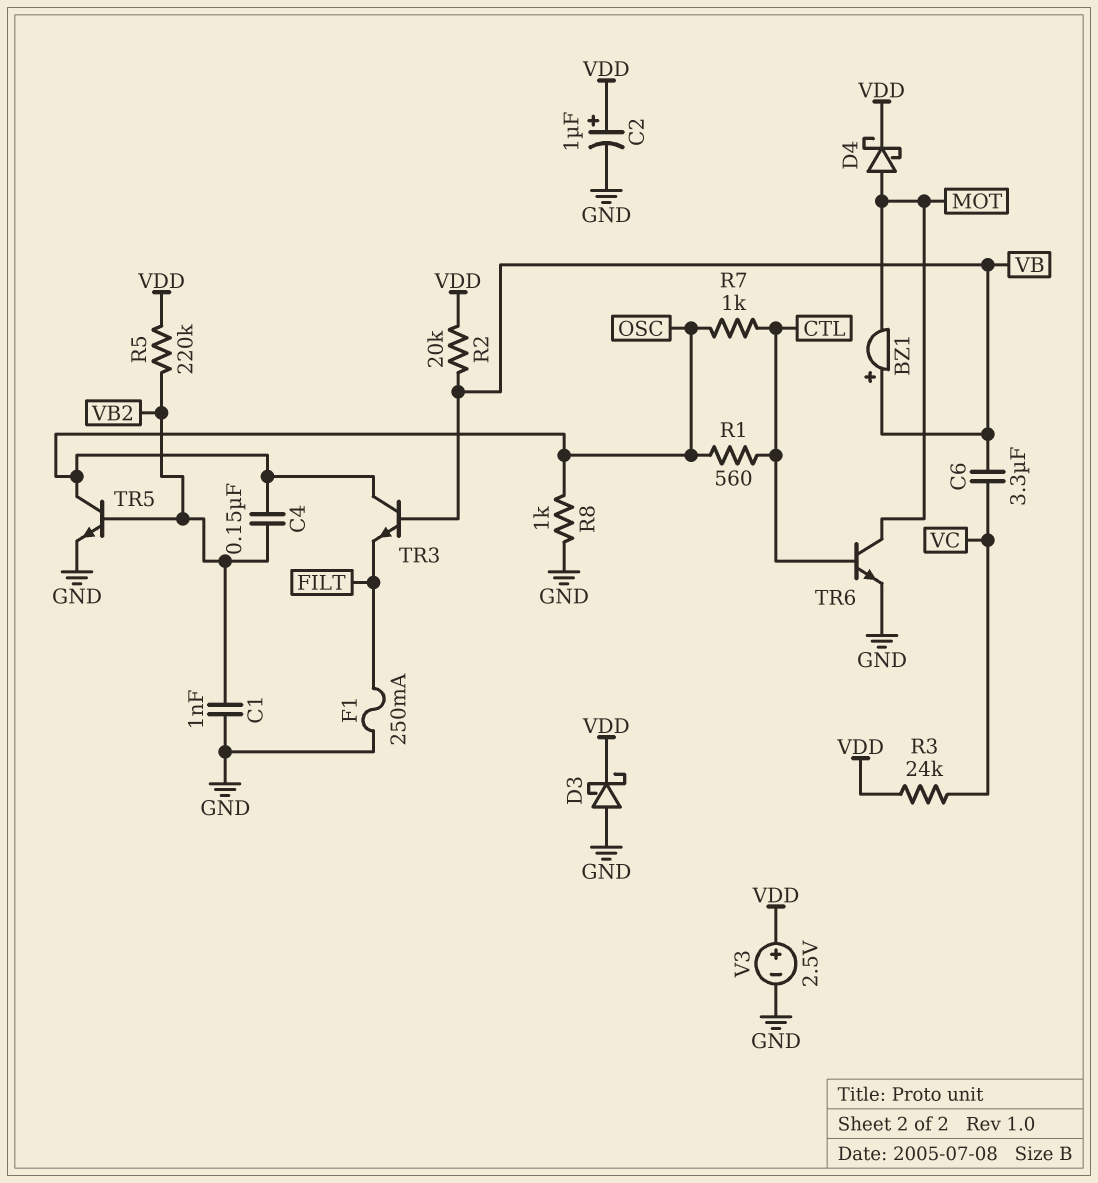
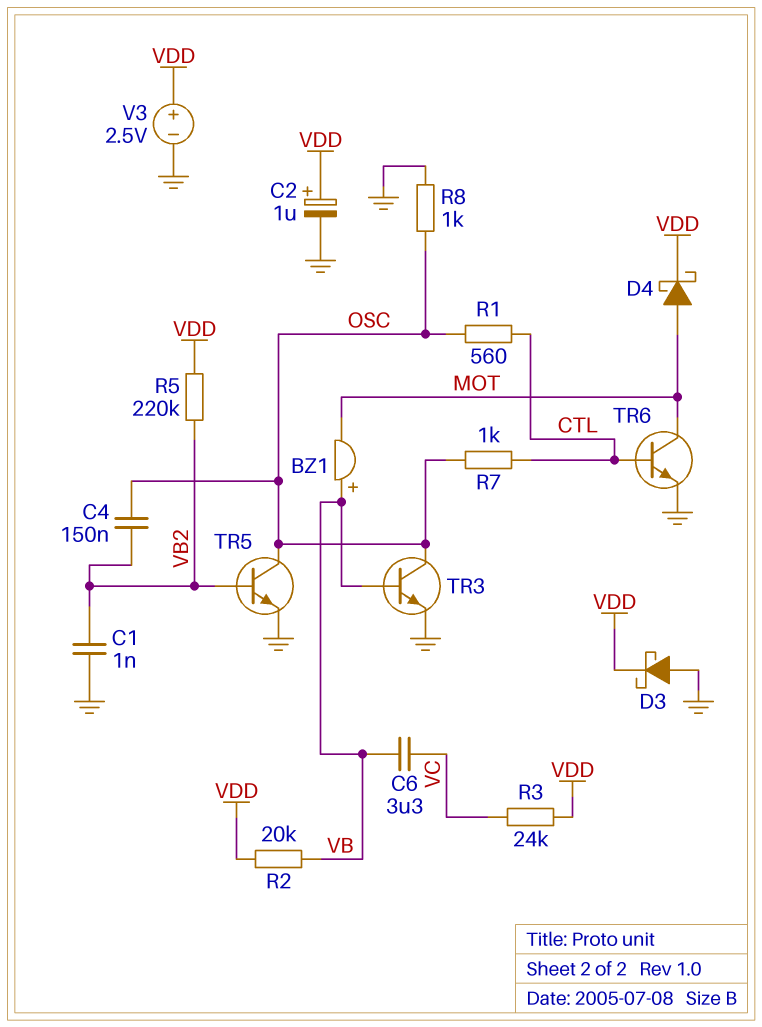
F1: 250mA (FILT, GND) -> none
TR3: NPN (B VB, C OSC, E FILT) -> NPN (B VB, C OSC, E GND)

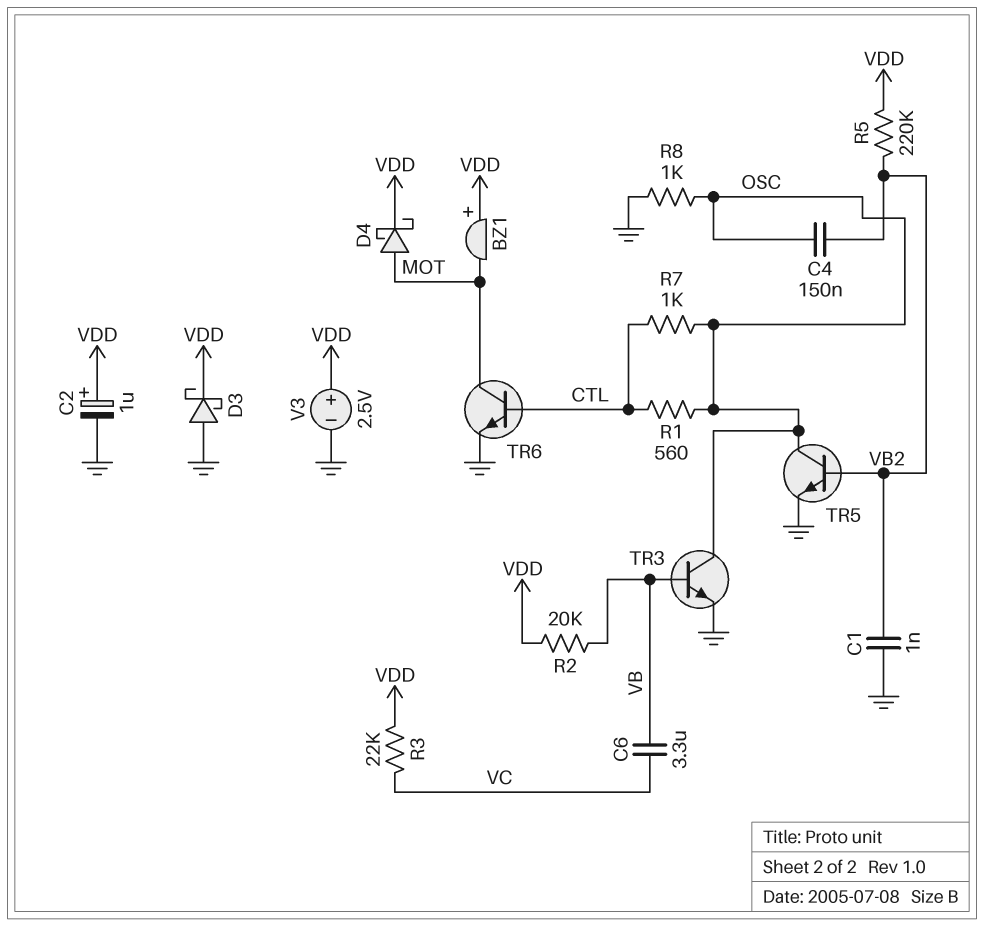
BZ1: buzzer (plus VB, minus MOT) -> buzzer (plus VDD, minus MOT)
R3: 24k (VC, VDD) -> 22k (VC, VDD)

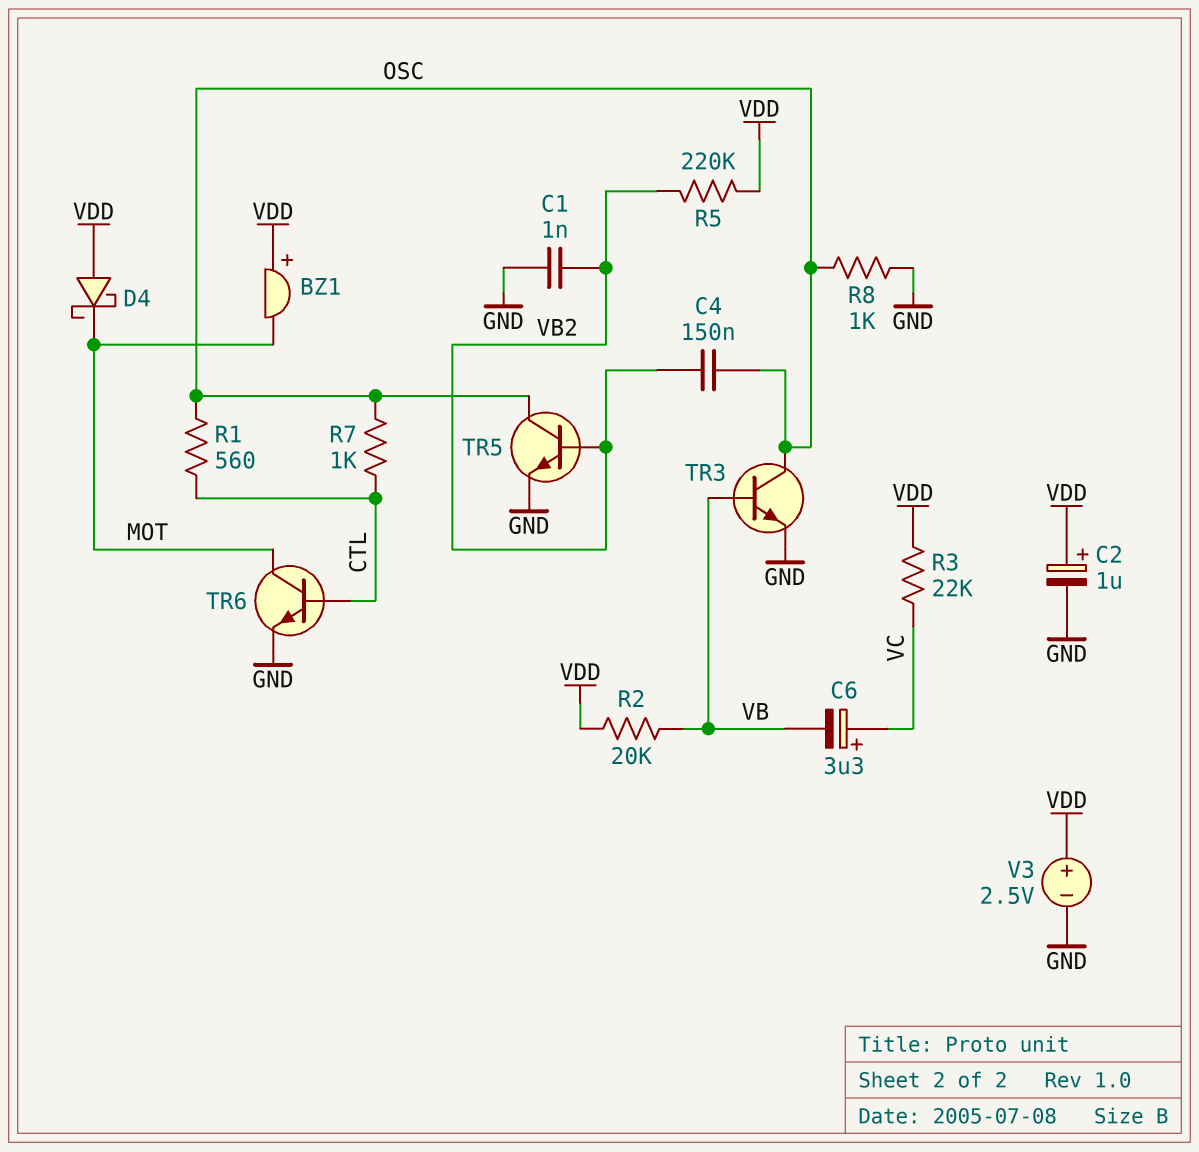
C6: 3.3uF (VB, VC) -> 3.3uF (plus VC, minus VB)
D3: schottky (A GND, K VDD) -> none
D4: schottky (A MOT, K VDD) -> schottky (A VDD, K MOT)

